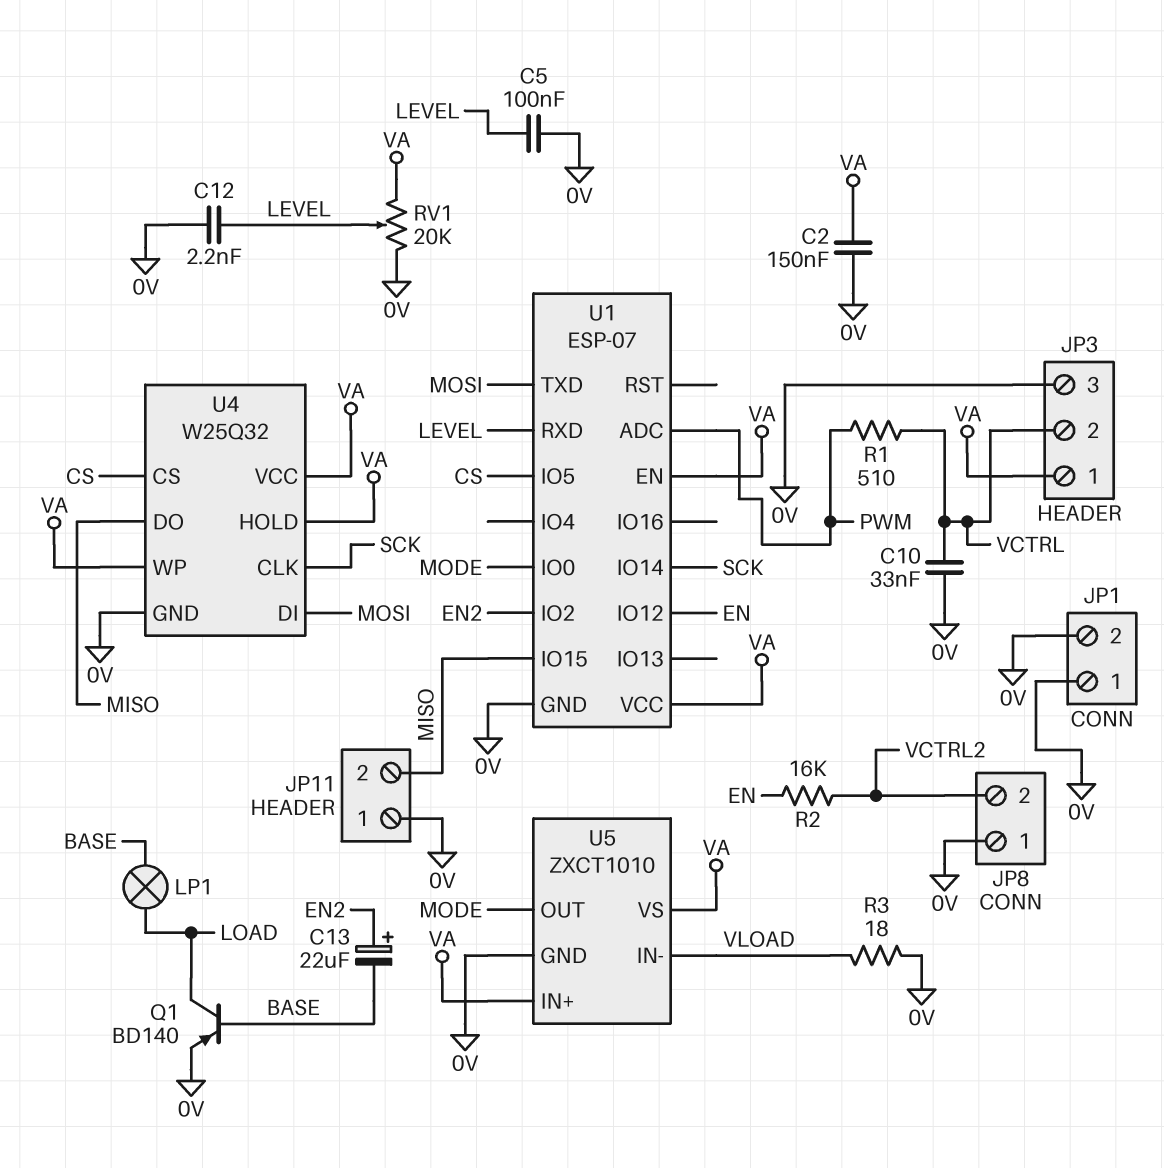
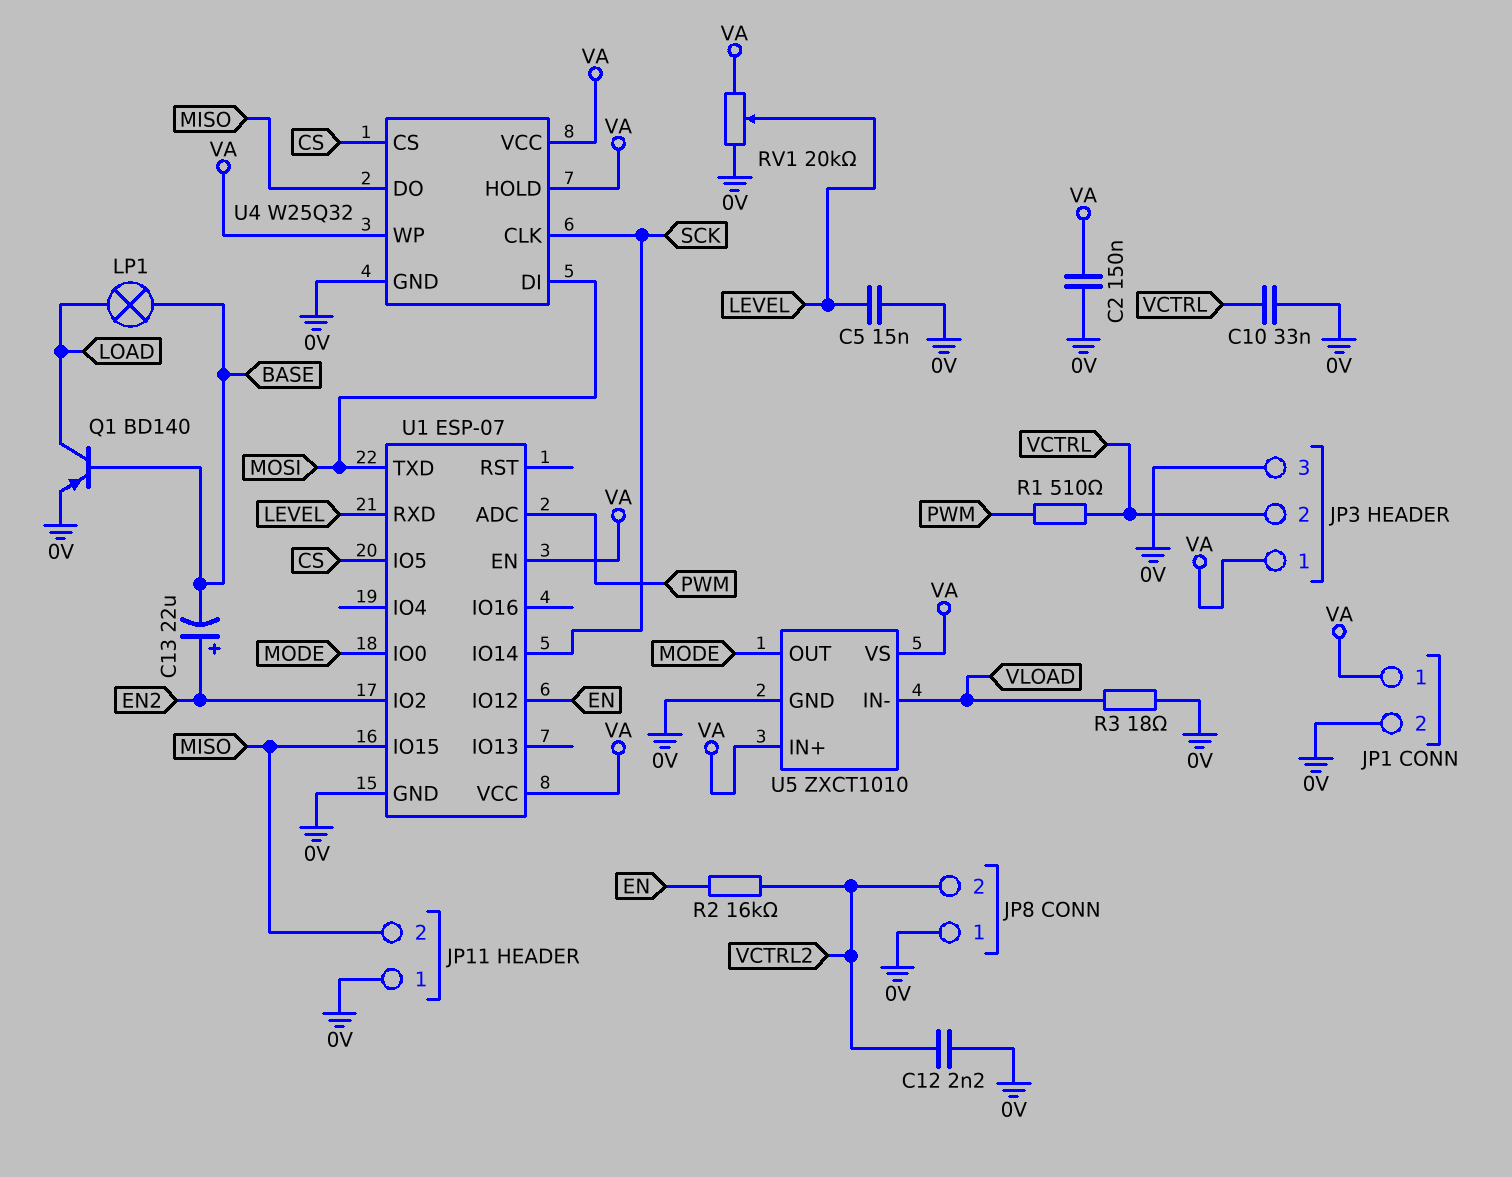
C5: 100nF (0V, LEVEL) -> 15nF (0V, LEVEL)
C12: 2.2nF (0V, LEVEL) -> 2.2nF (0V, VCTRL2)
JP1 pin 1: 0V -> VA

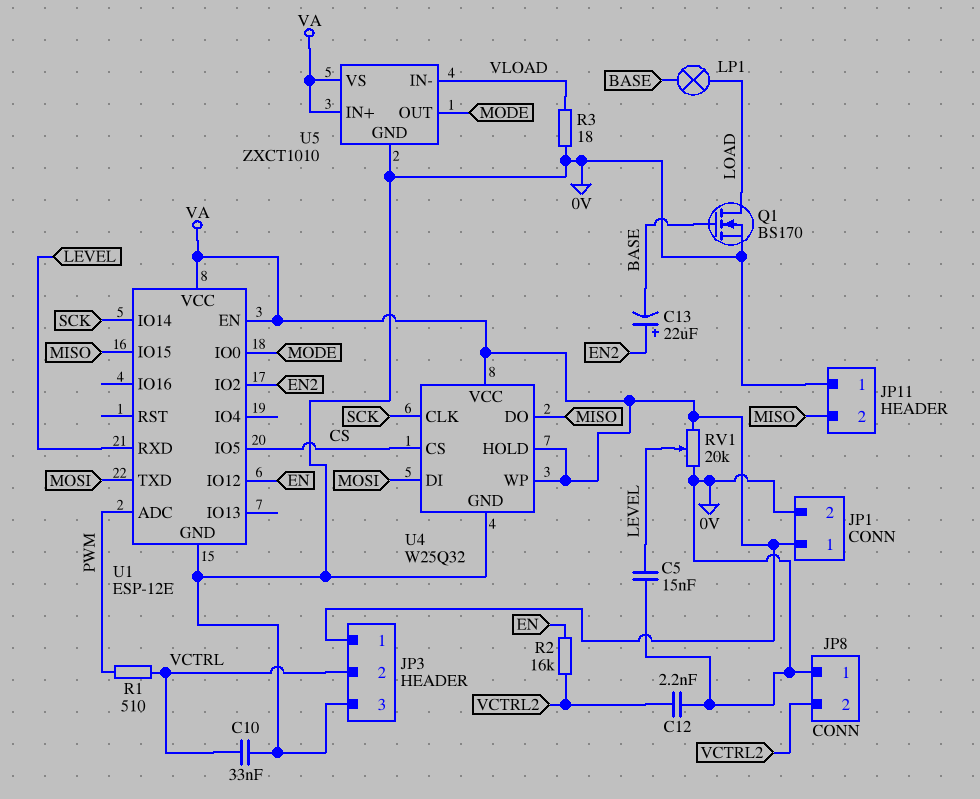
C2: 150nF (0V, VA) -> none
Q1: PNP BD140 (B BASE, C LOAD, E 0V) -> NMOS BS170 (G BASE, D LOAD, S 0V)
U1: ESP-07 -> ESP-12E

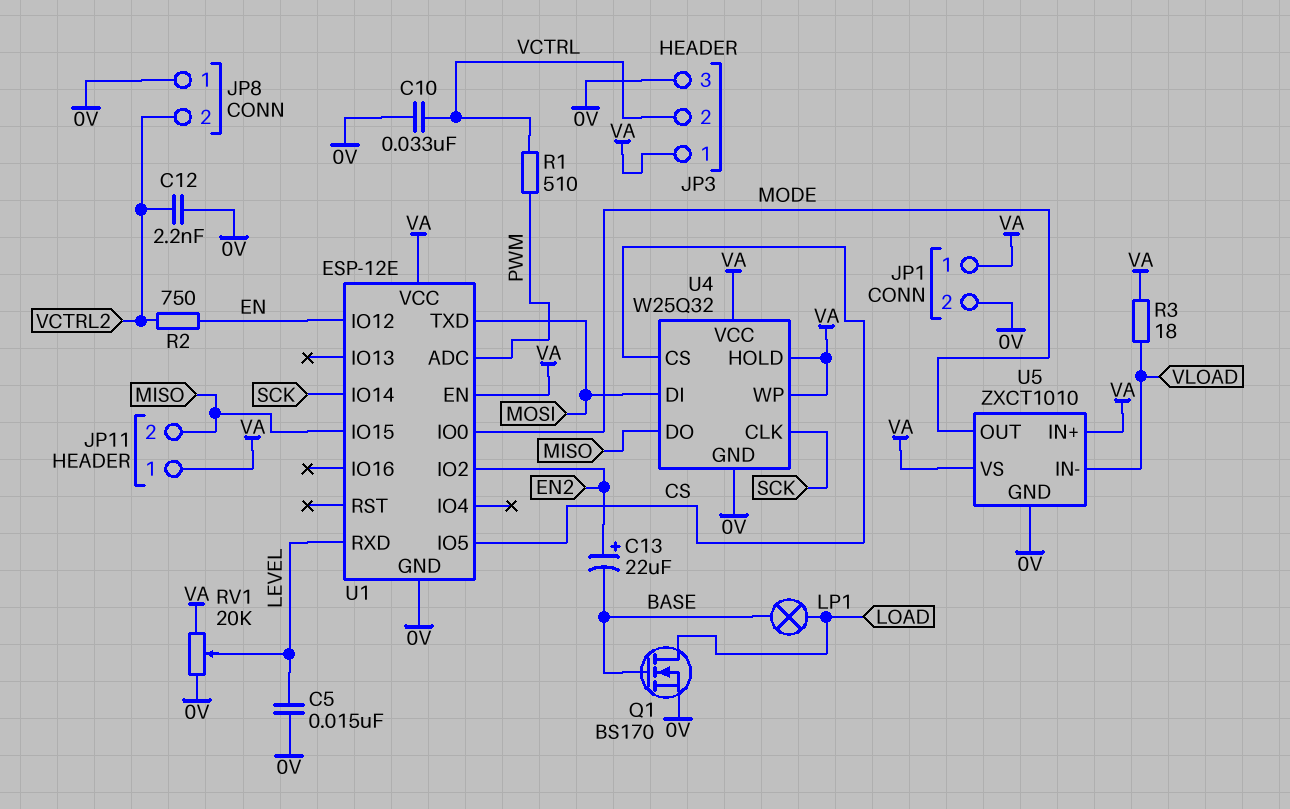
JP11 pin 1: 0V -> VA
R2: 16k (EN, VCTRL2) -> 750 (EN, VCTRL2)
R3: 18 (0V, VLOAD) -> 18 (VA, VLOAD)

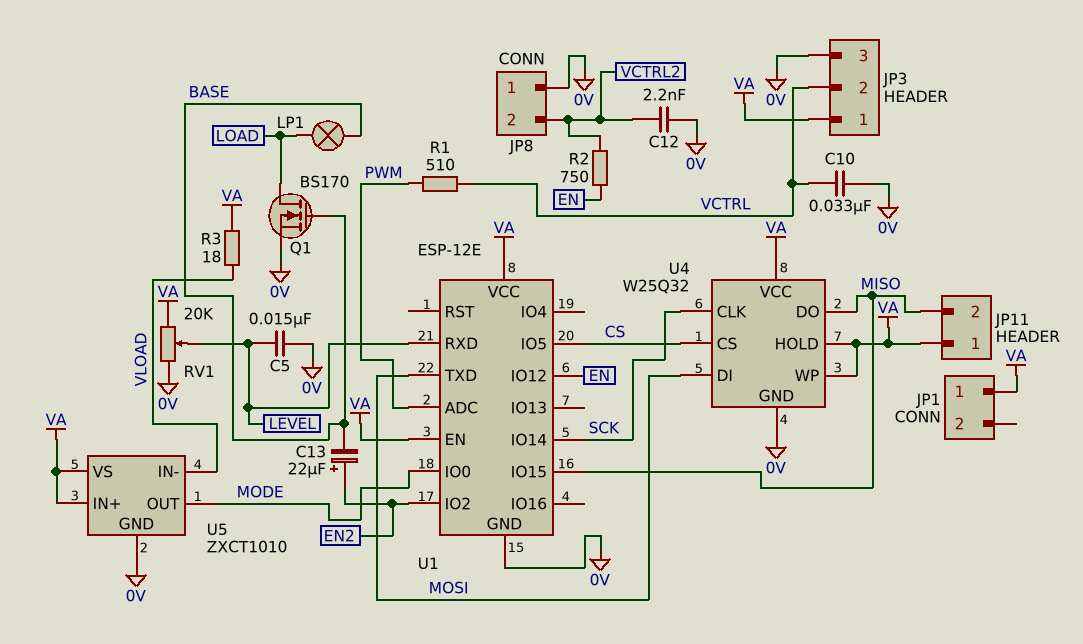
JP1 pin 2: 0V -> none

